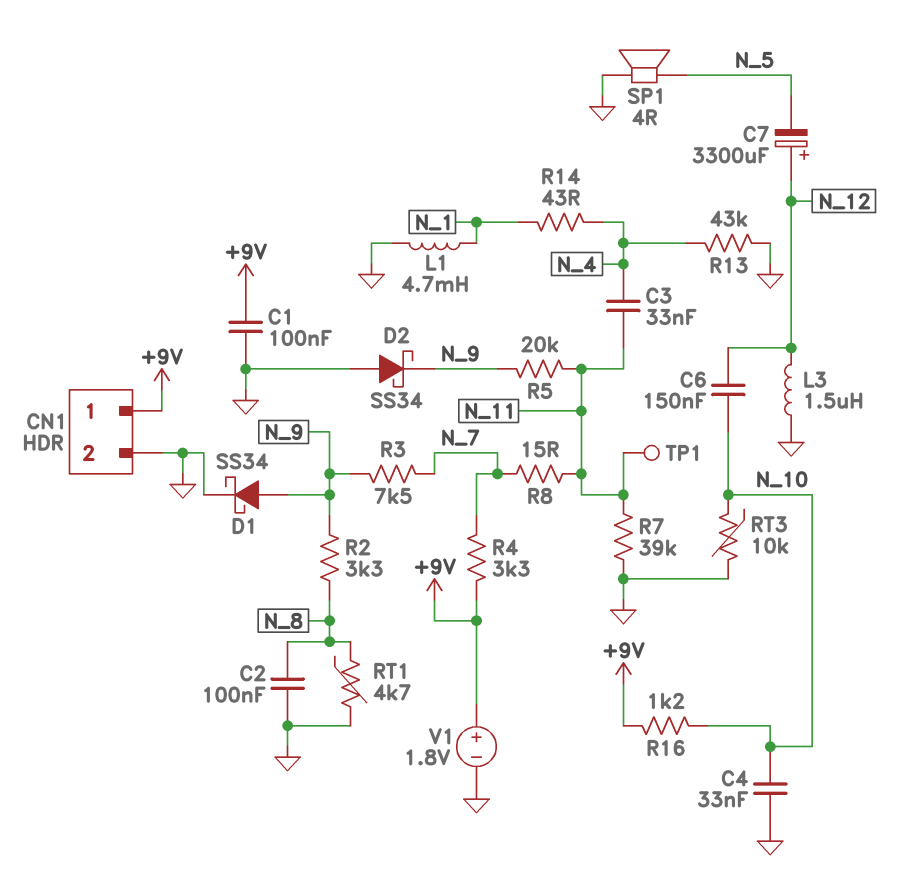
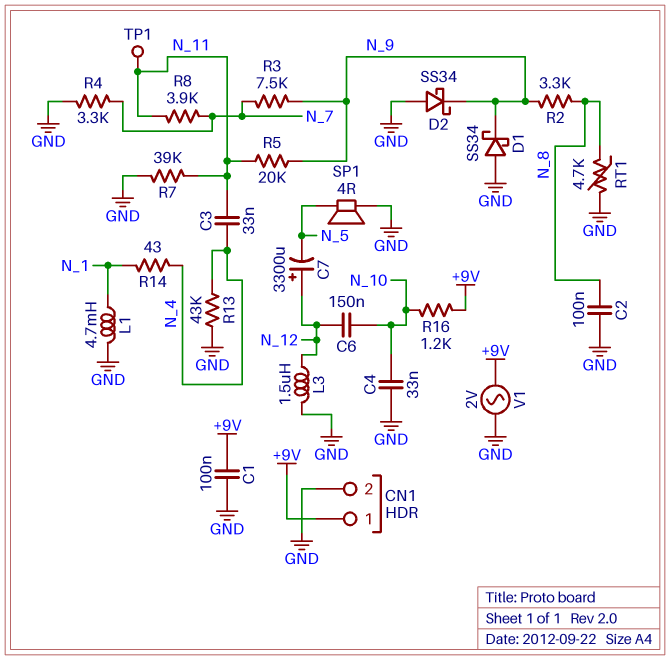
D1: schottky SS34 (A N_9, K GND) -> schottky SS34 (A GND, K N_9)
R4: 3.3k (+9V, N_7) -> 3.3k (GND, N_7)
R8: 15 (N_7, N_11) -> 3.9k (N_7, N_11)
RT3: 10k (GND, N_10) -> none
V1: 1.8V (plus +9V, minus GND) -> AC 2V (+9V, GND)

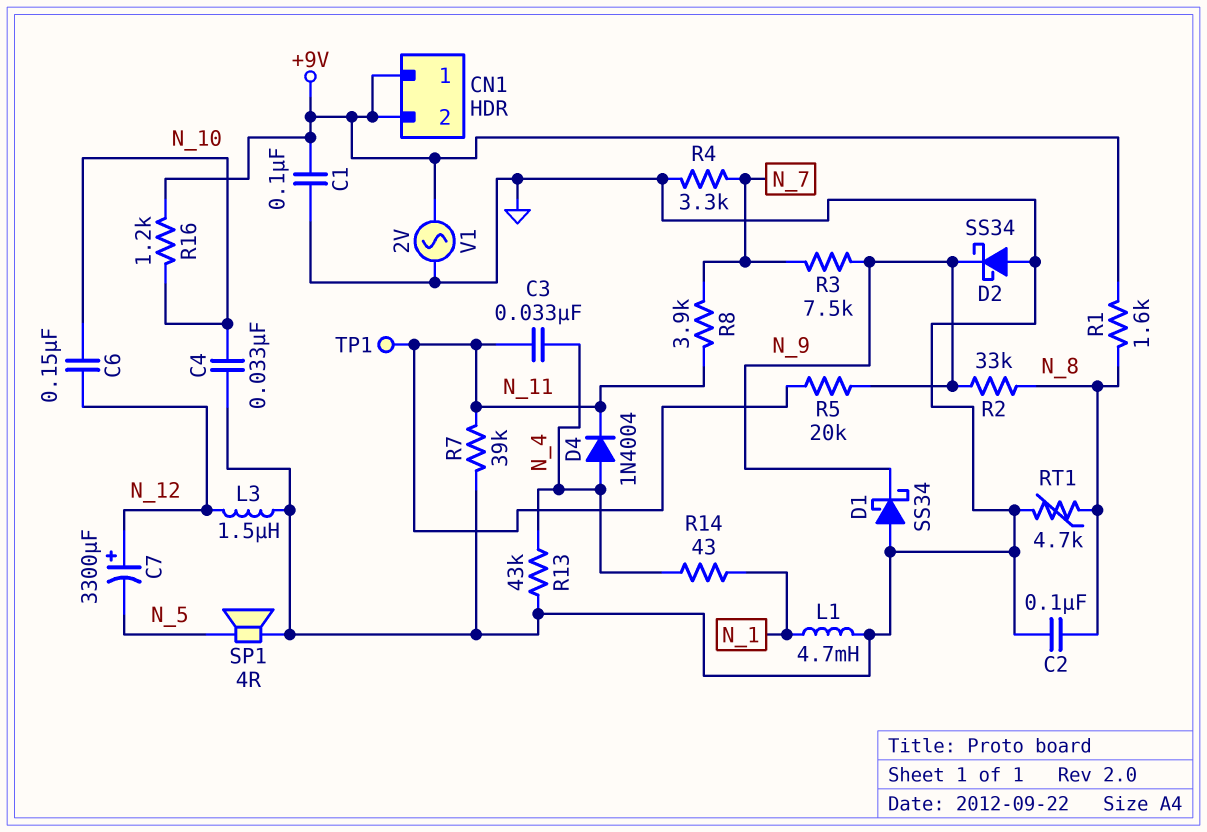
CN1 pin 2: GND -> +9V
D4: none -> diode 1N4004 (A N_4, K N_11)
R1: none -> 1.6k (+9V, N_8)
R2: 3.3k (N_8, N_9) -> 33k (N_8, N_9)

